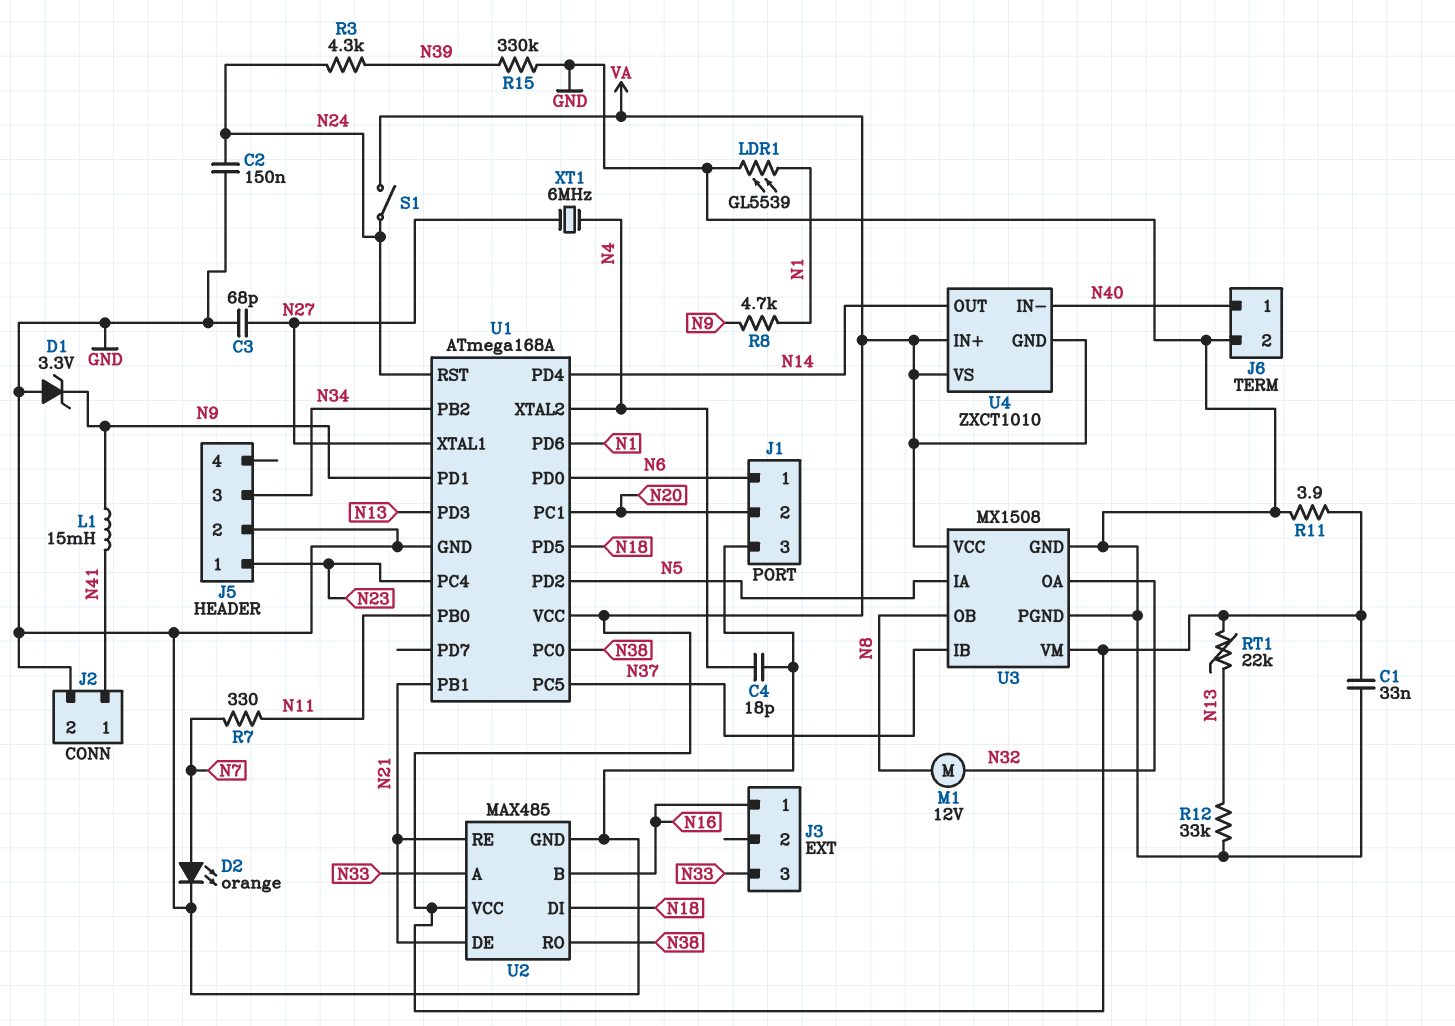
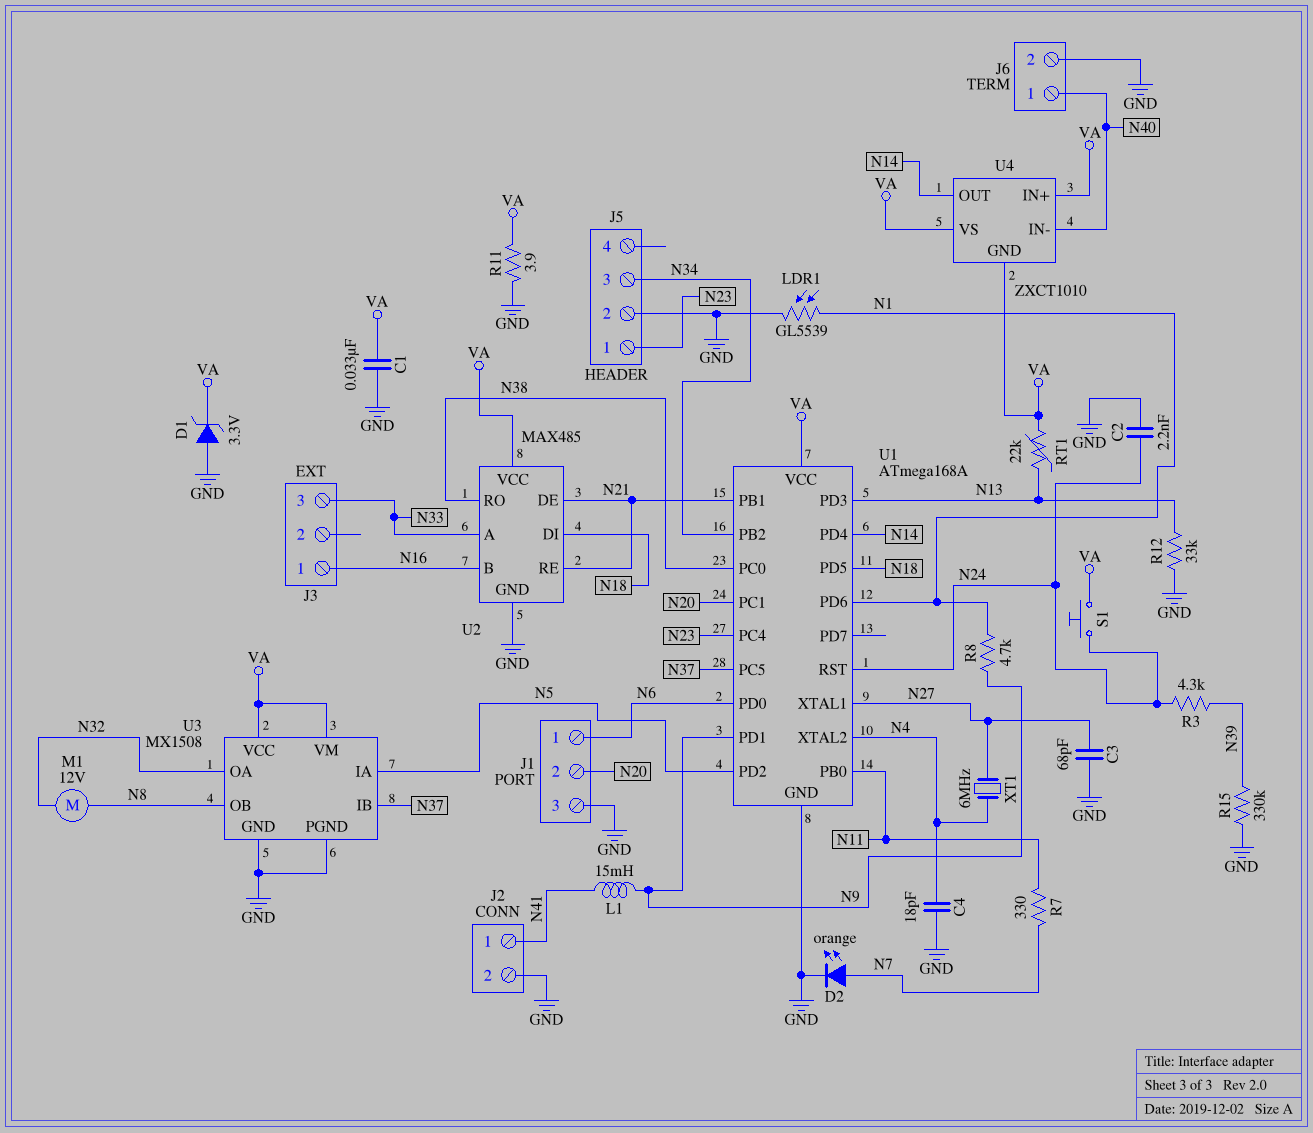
C2: 150nF (GND, N24) -> 2.2nF (GND, N24)
D1: zener 3.3V (A GND, K N9) -> zener 3.3V (A GND, K VA)
S1: switch (N24, VA) -> button (N24, VA)

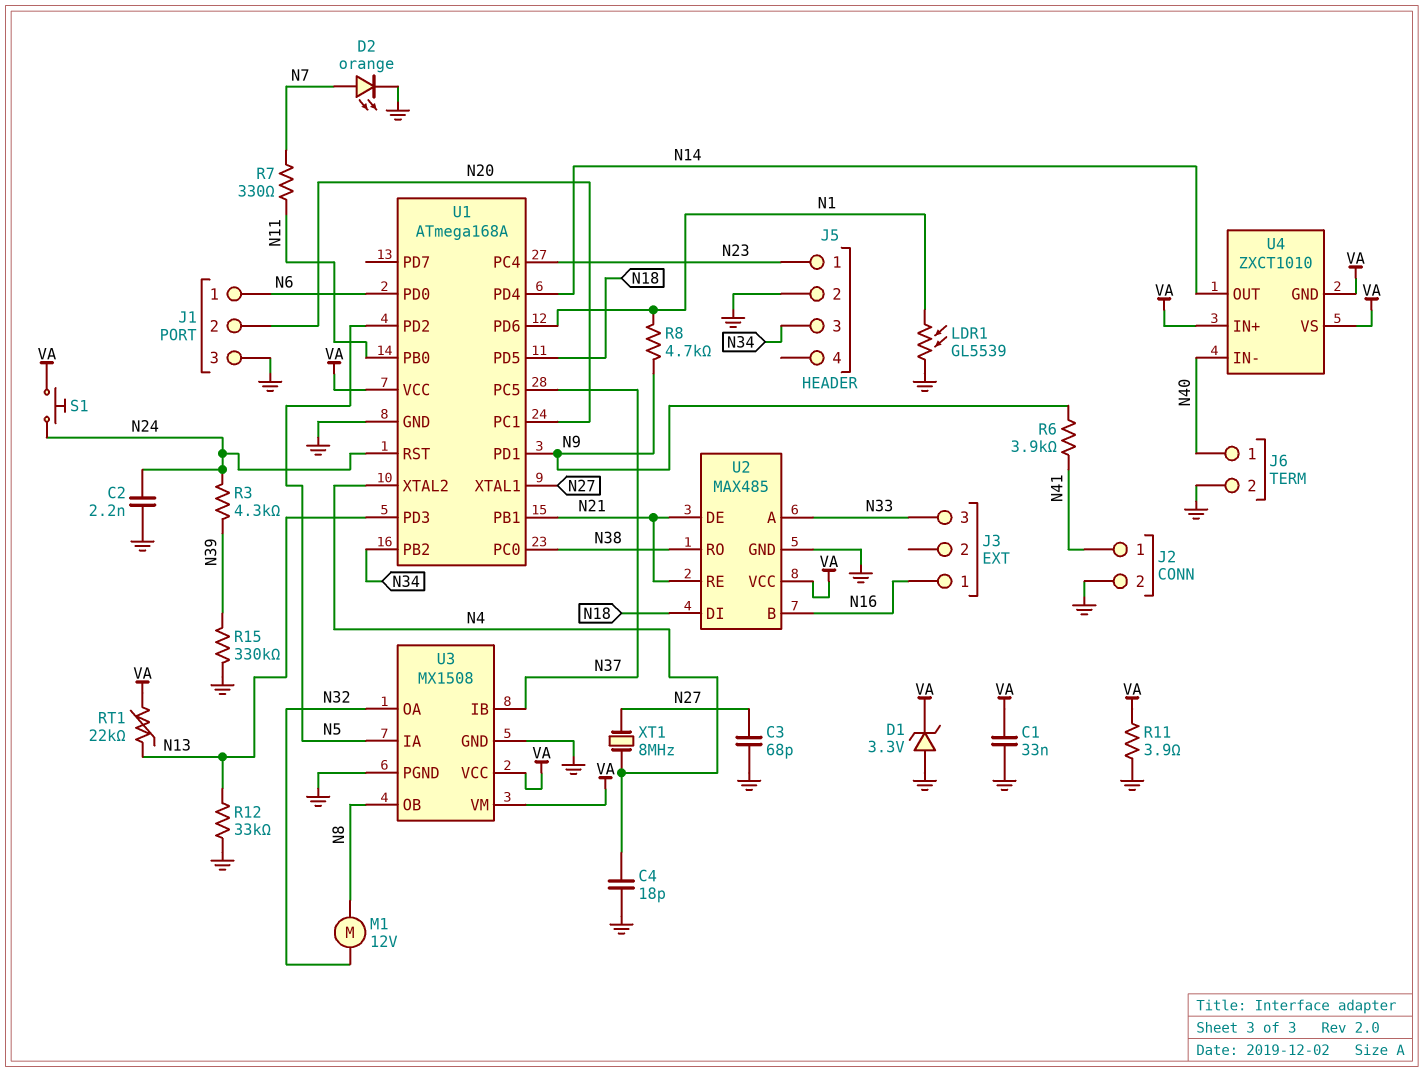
L1: 15mH (N9, N41) -> none
R6: none -> 3.9k (N9, N41)
XT1: 6MHz (N4, N27) -> 8MHz (N4, N27)

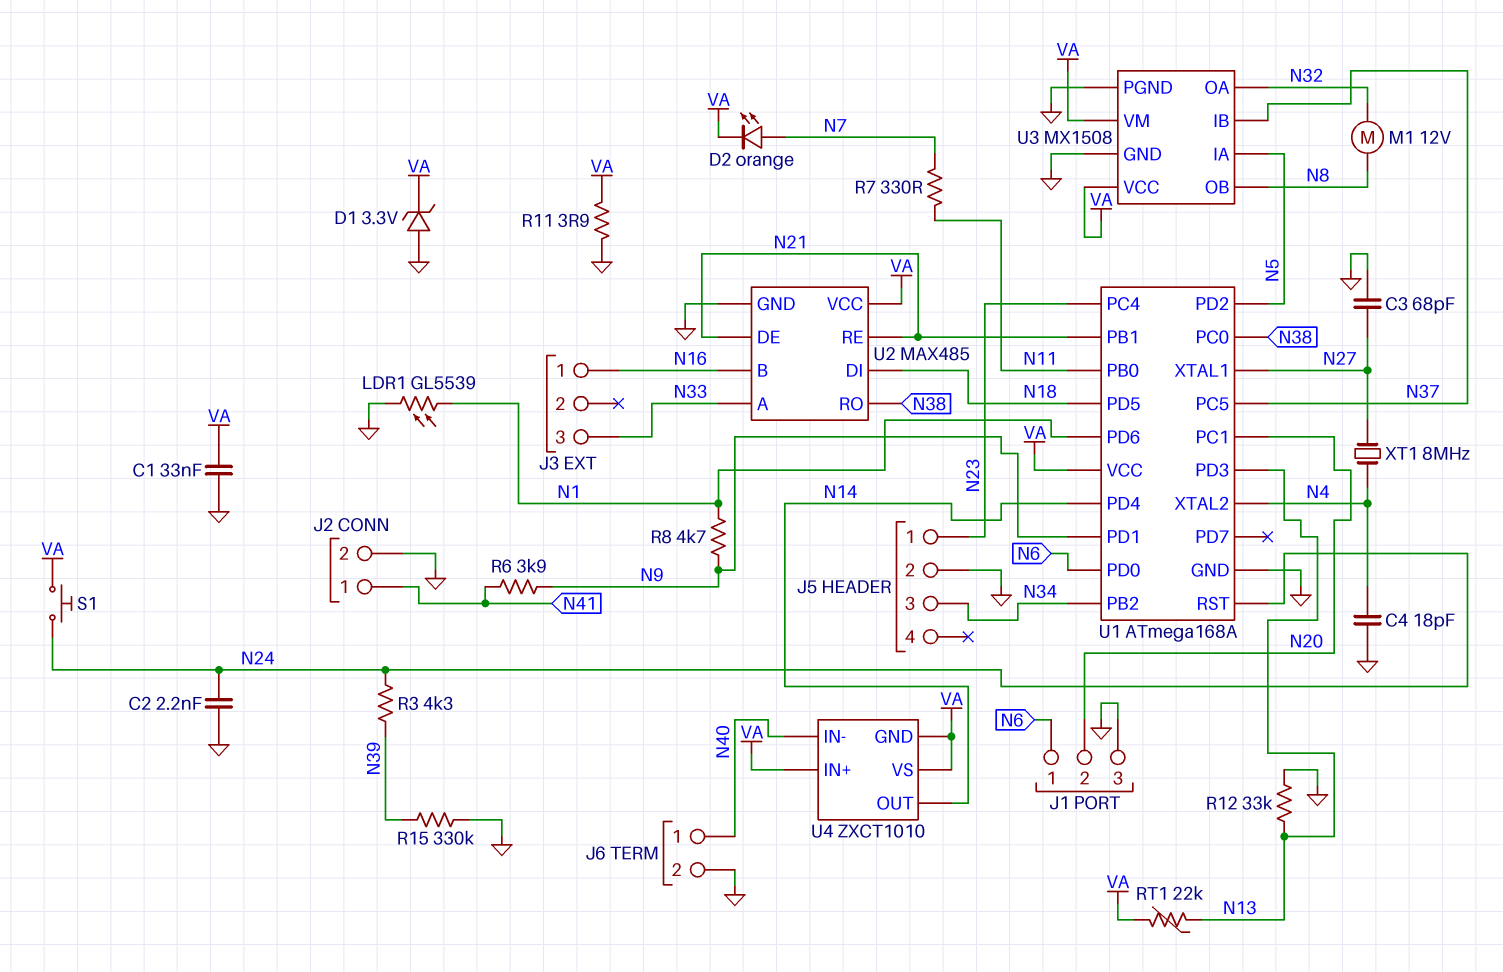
D2: LED orange (A N7, K GND) -> LED orange (A N7, K VA)

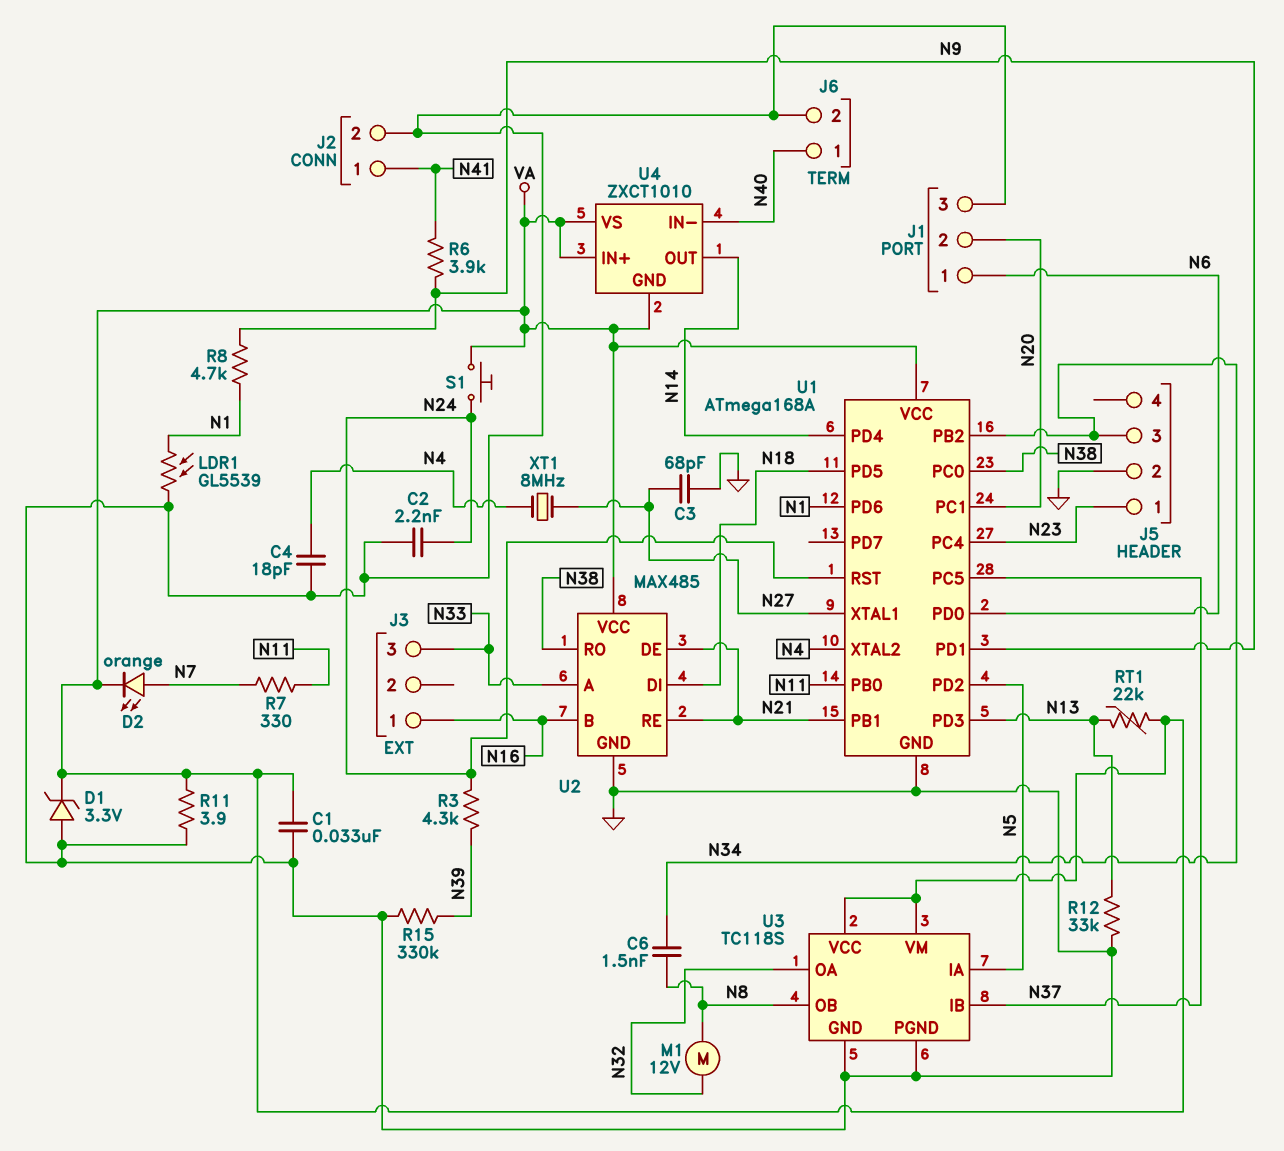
C6: none -> 1.5nF (N8, N34)
U3: MX1508 -> TC118S

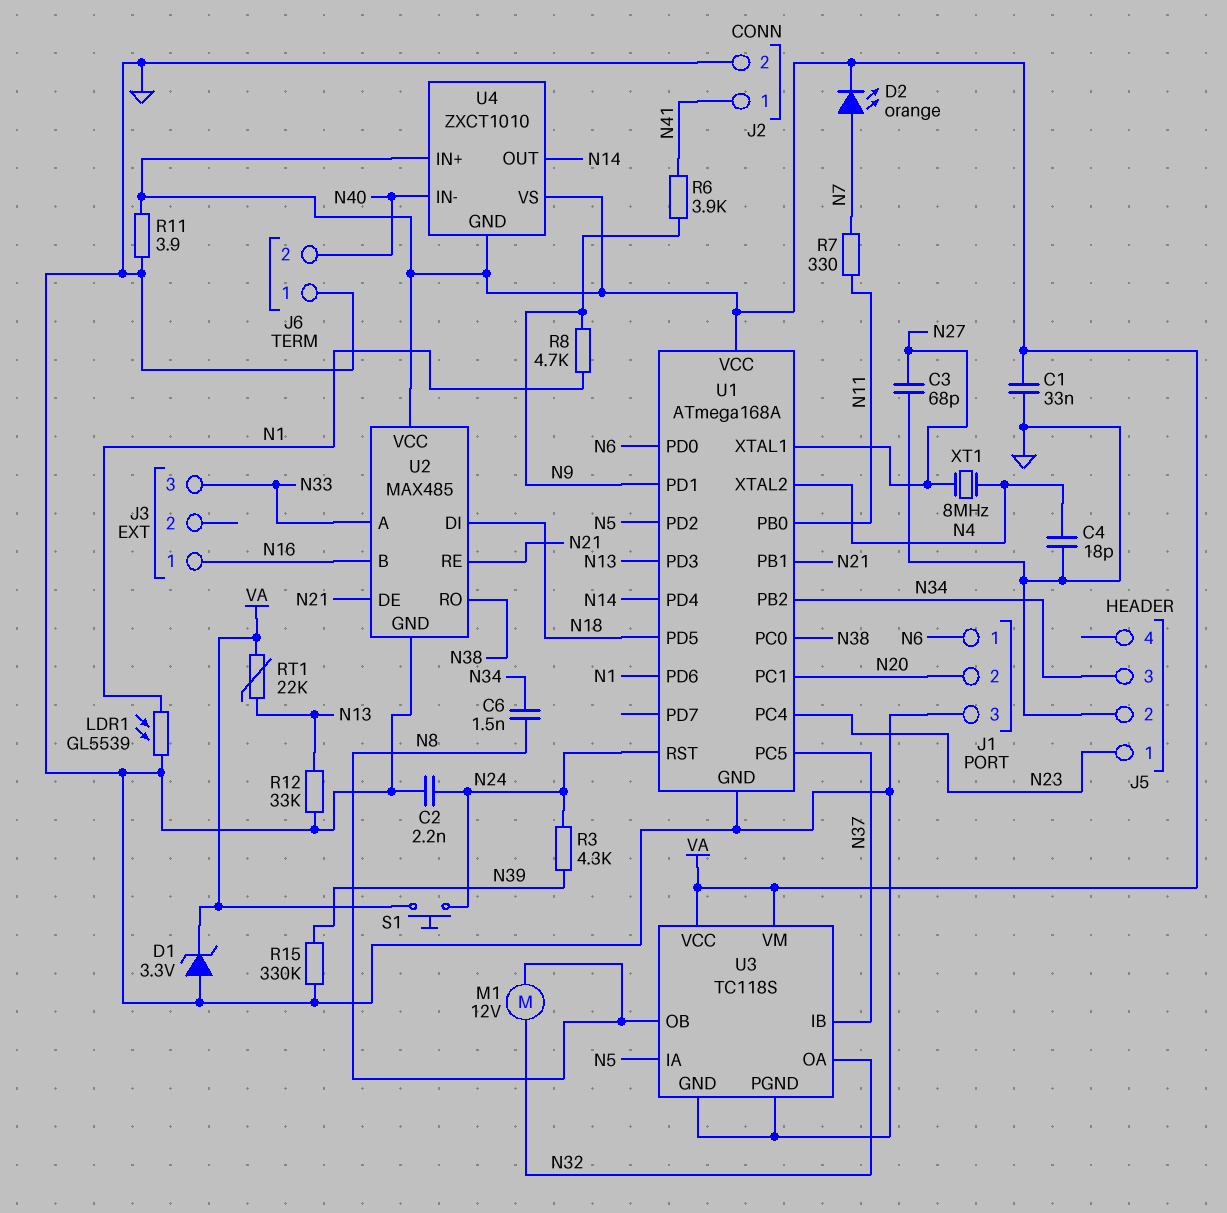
J6 pin 1: N40 -> GND
J6 pin 2: GND -> N40

